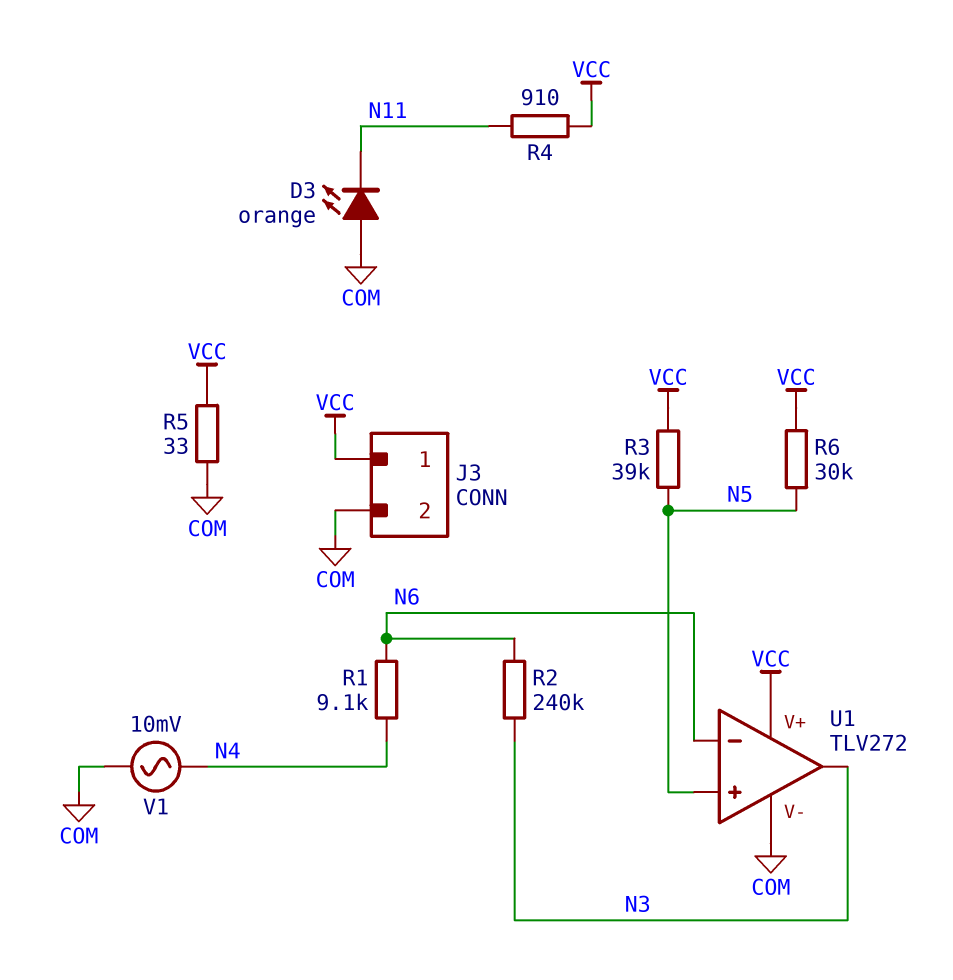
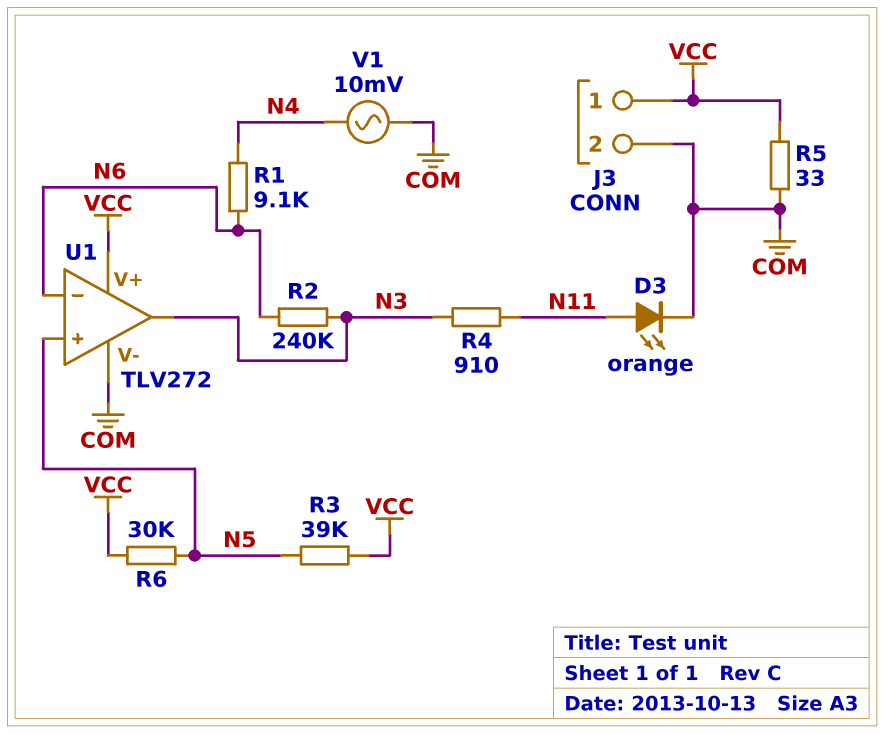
D3: LED orange (A COM, K N11) -> LED orange (A N11, K COM)
R4: 910 (N11, VCC) -> 910 (N3, N11)

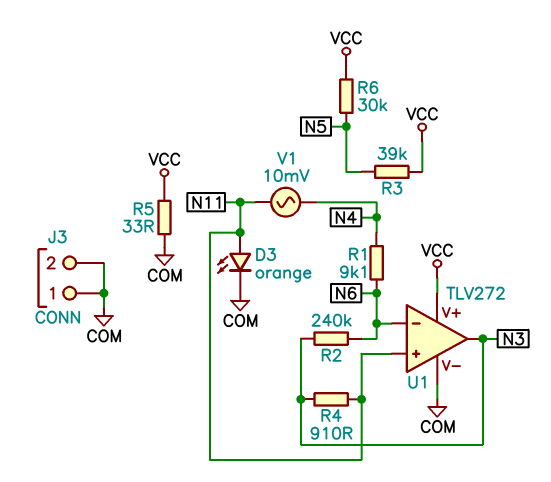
J3 pin 1: VCC -> COM
U1 pin in+: N5 -> N11
V1: AC 10mV (COM, N4) -> AC 10mV (N4, N11)

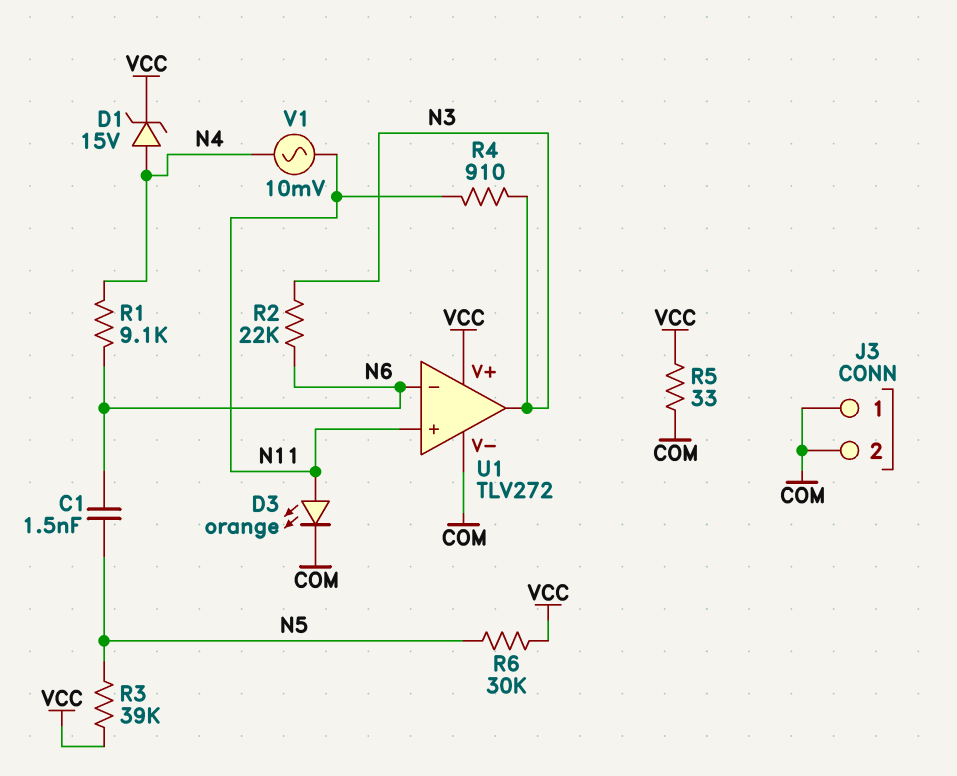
C1: none -> 1.5nF (N5, N6)
D1: none -> zener 15V (A N4, K VCC)
R2: 240k (N3, N6) -> 22k (N3, N6)

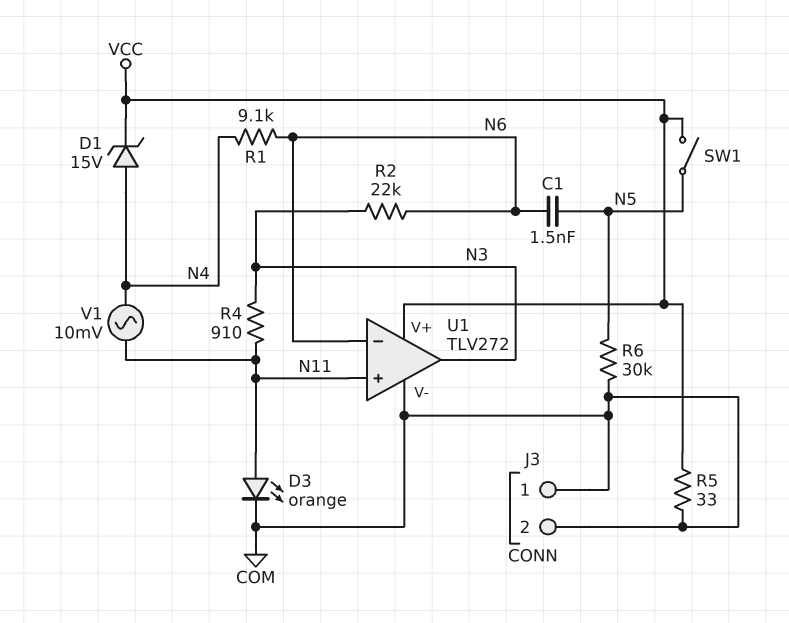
R3: 39k (N5, VCC) -> none
R6: 30k (N5, VCC) -> 30k (COM, N5)
SW1: none -> switch (N5, VCC)

